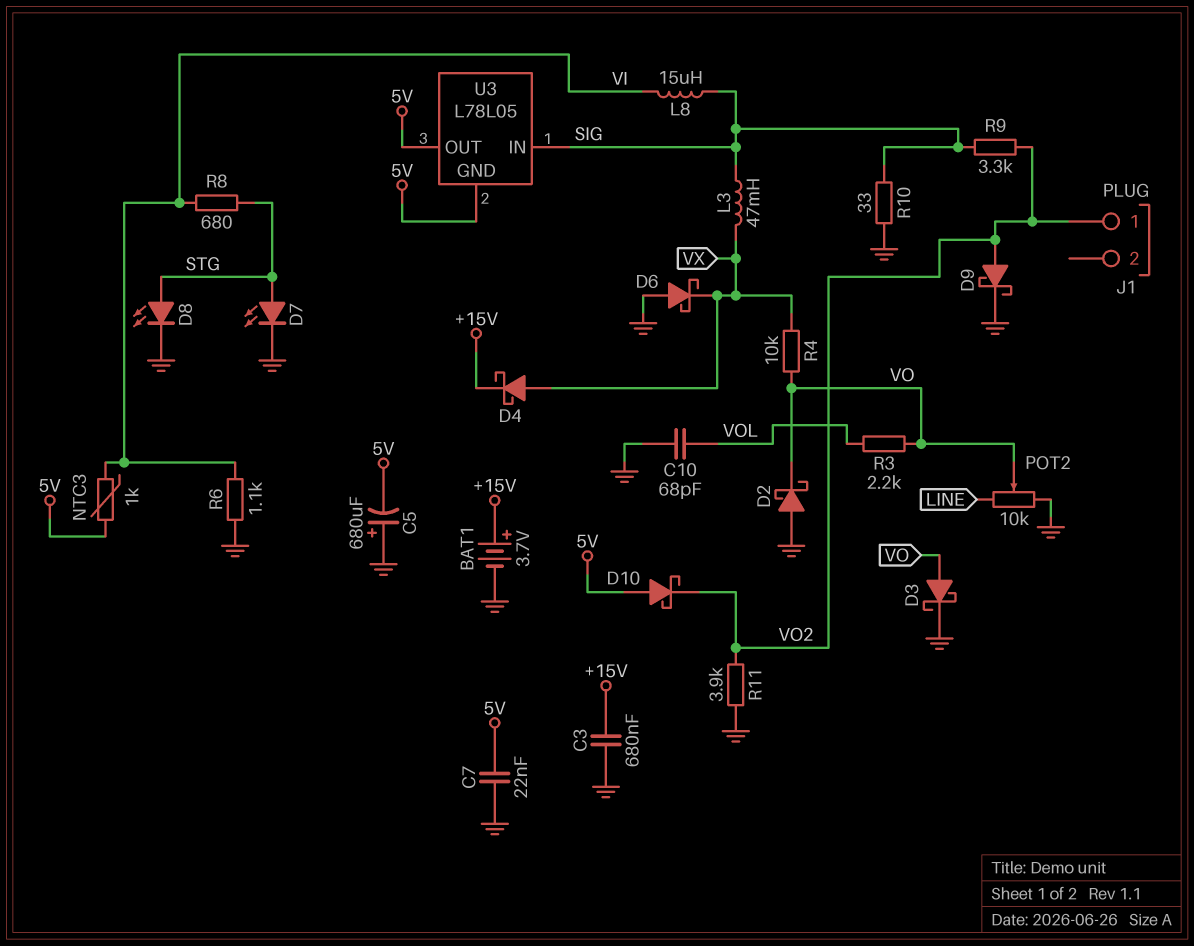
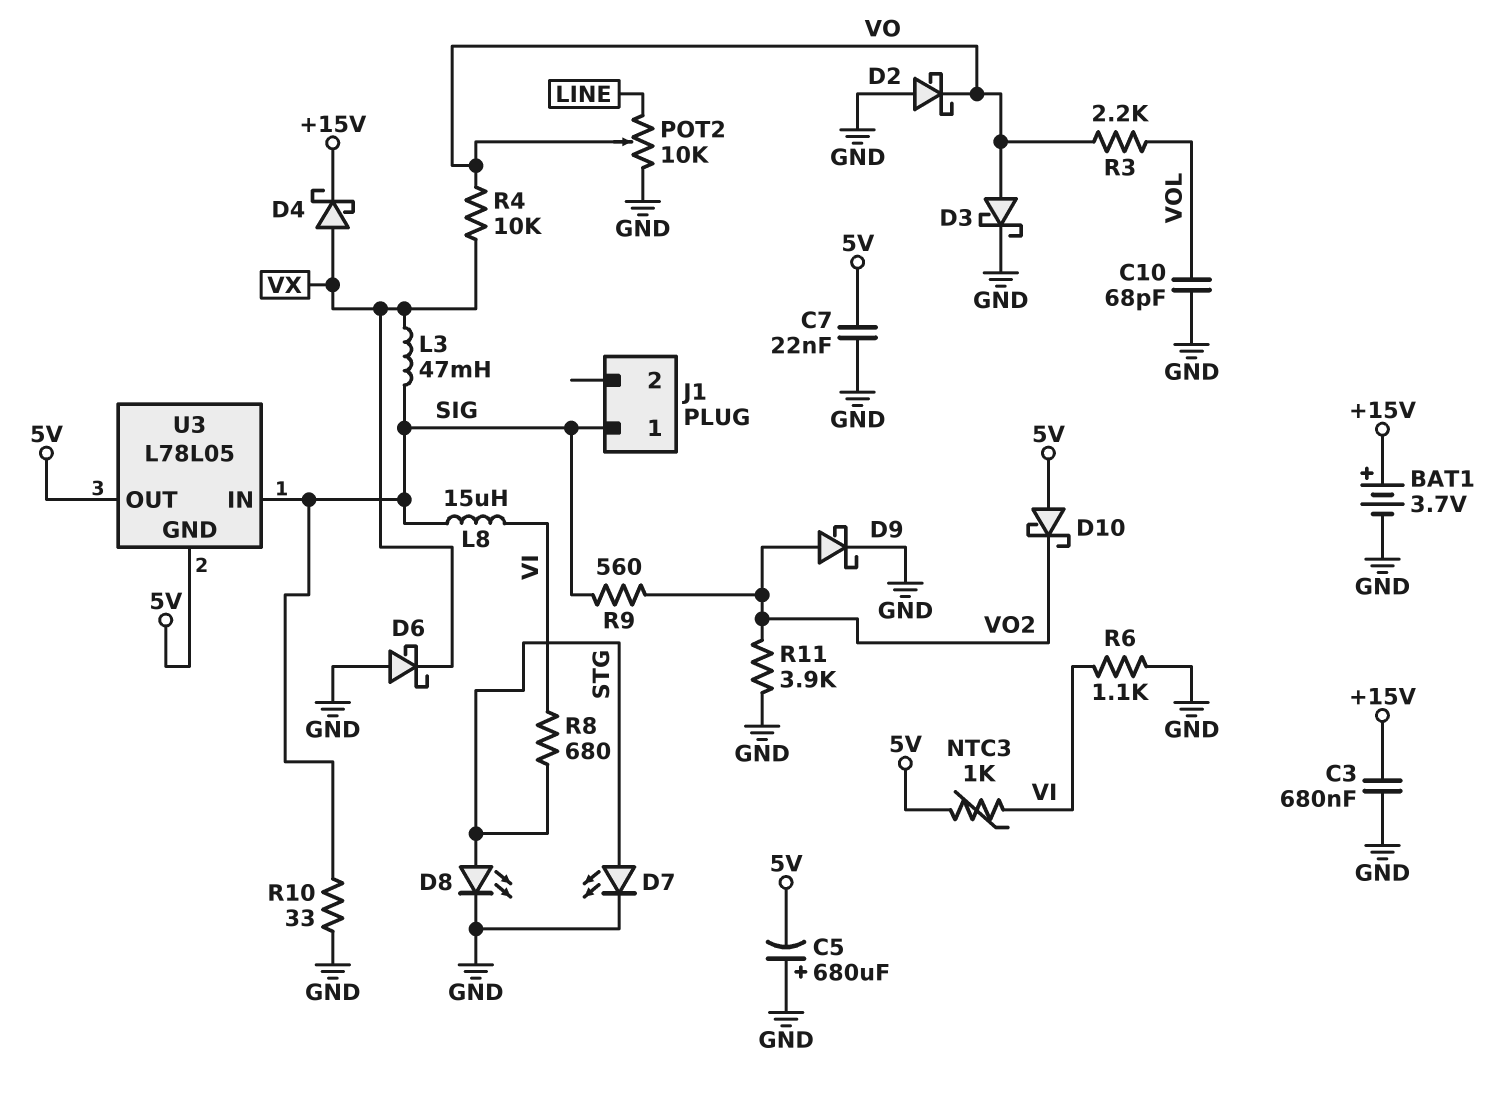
J1 pin 1: VO2 -> SIG
R9: 3.3k (SIG, VO2) -> 560 (SIG, VO2)

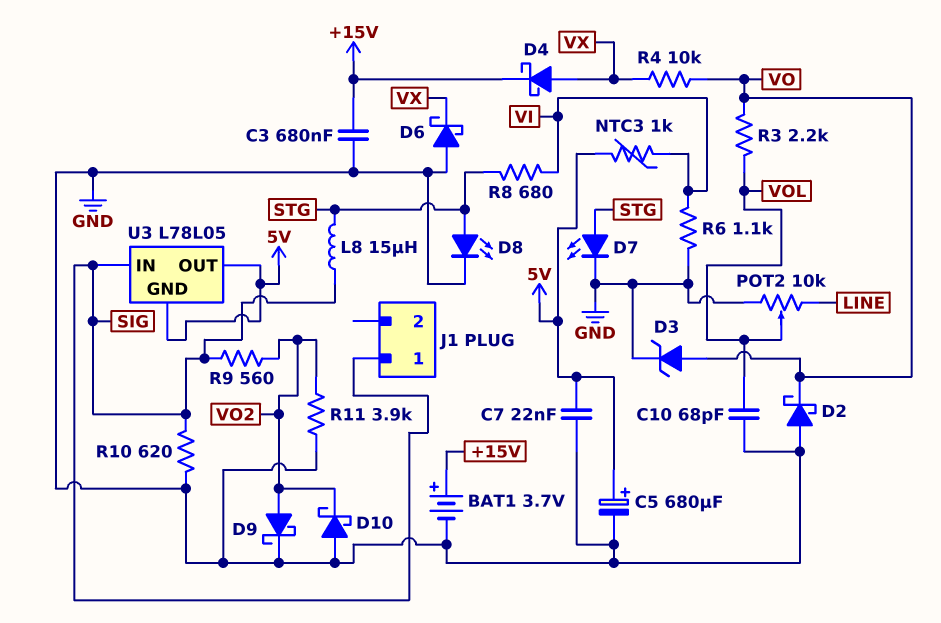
C5: 680uF (plus GND, minus 5V) -> 680uF (plus 5V, minus GND)
D3: schottky (A VO, K GND) -> zener (A VO, K GND)
D10: schottky (A 5V, K VO2) -> schottky (A GND, K VO2)
L3: 47mH (SIG, VX) -> none
L8: 15uH (SIG, VI) -> 15uH (SIG, STG)
POT2: 10k (GND, LINE, wiper VO) -> 10k (GND, LINE, wiper VOL)
R10: 33 (GND, SIG) -> 620 (GND, SIG)

